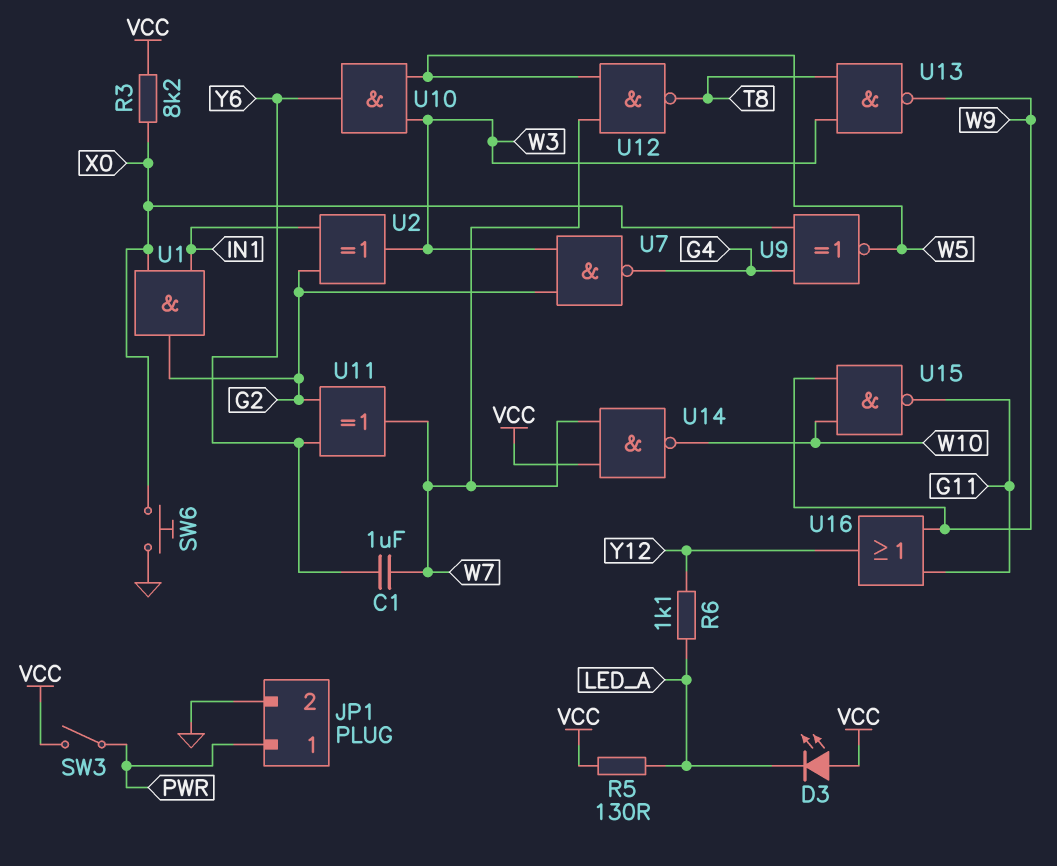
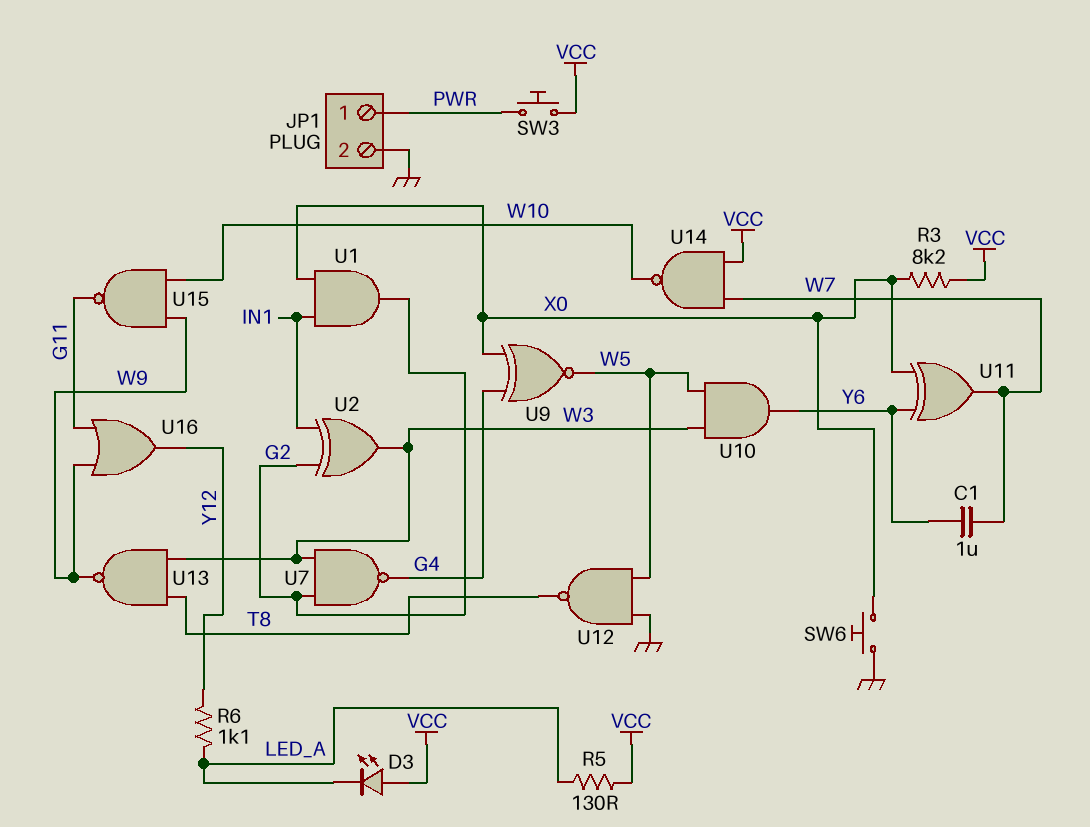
SW3: switch (PWR, VCC) -> button (PWR, VCC)
U11: XOR (in G2, in Y6, out W7) -> XOR (in X0, in Y6, out W7)
U12: NAND (in W5, in W7, out T8) -> NAND (in GND, in W5, out T8)

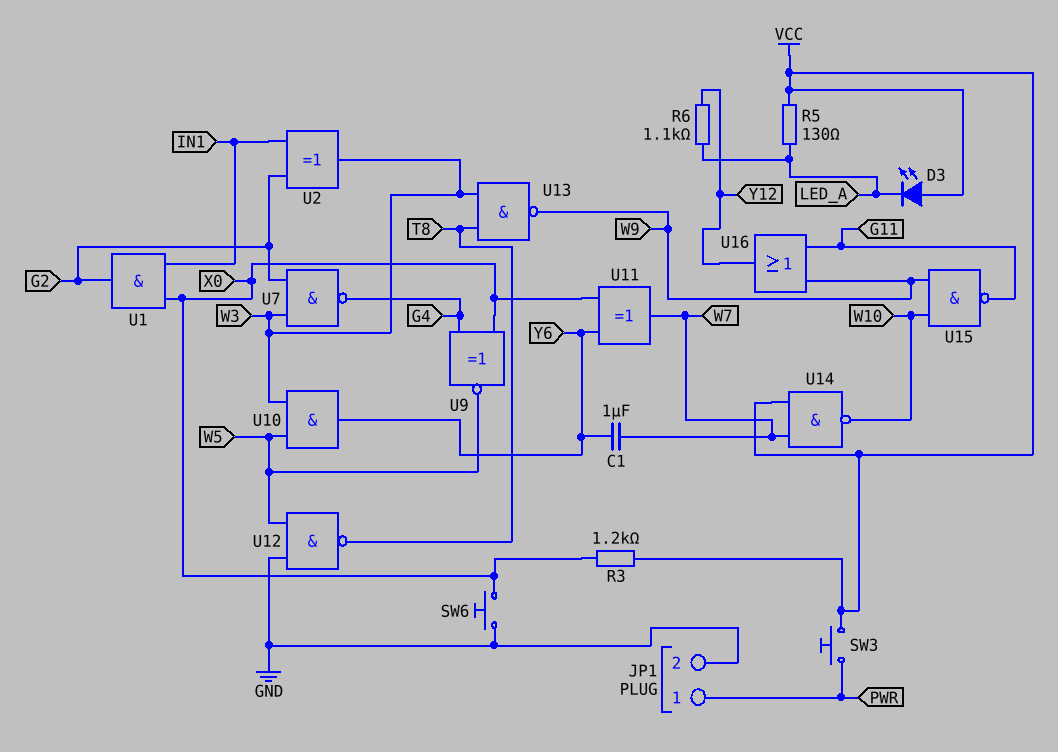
R3: 8.2k (VCC, X0) -> 1.2k (VCC, X0)

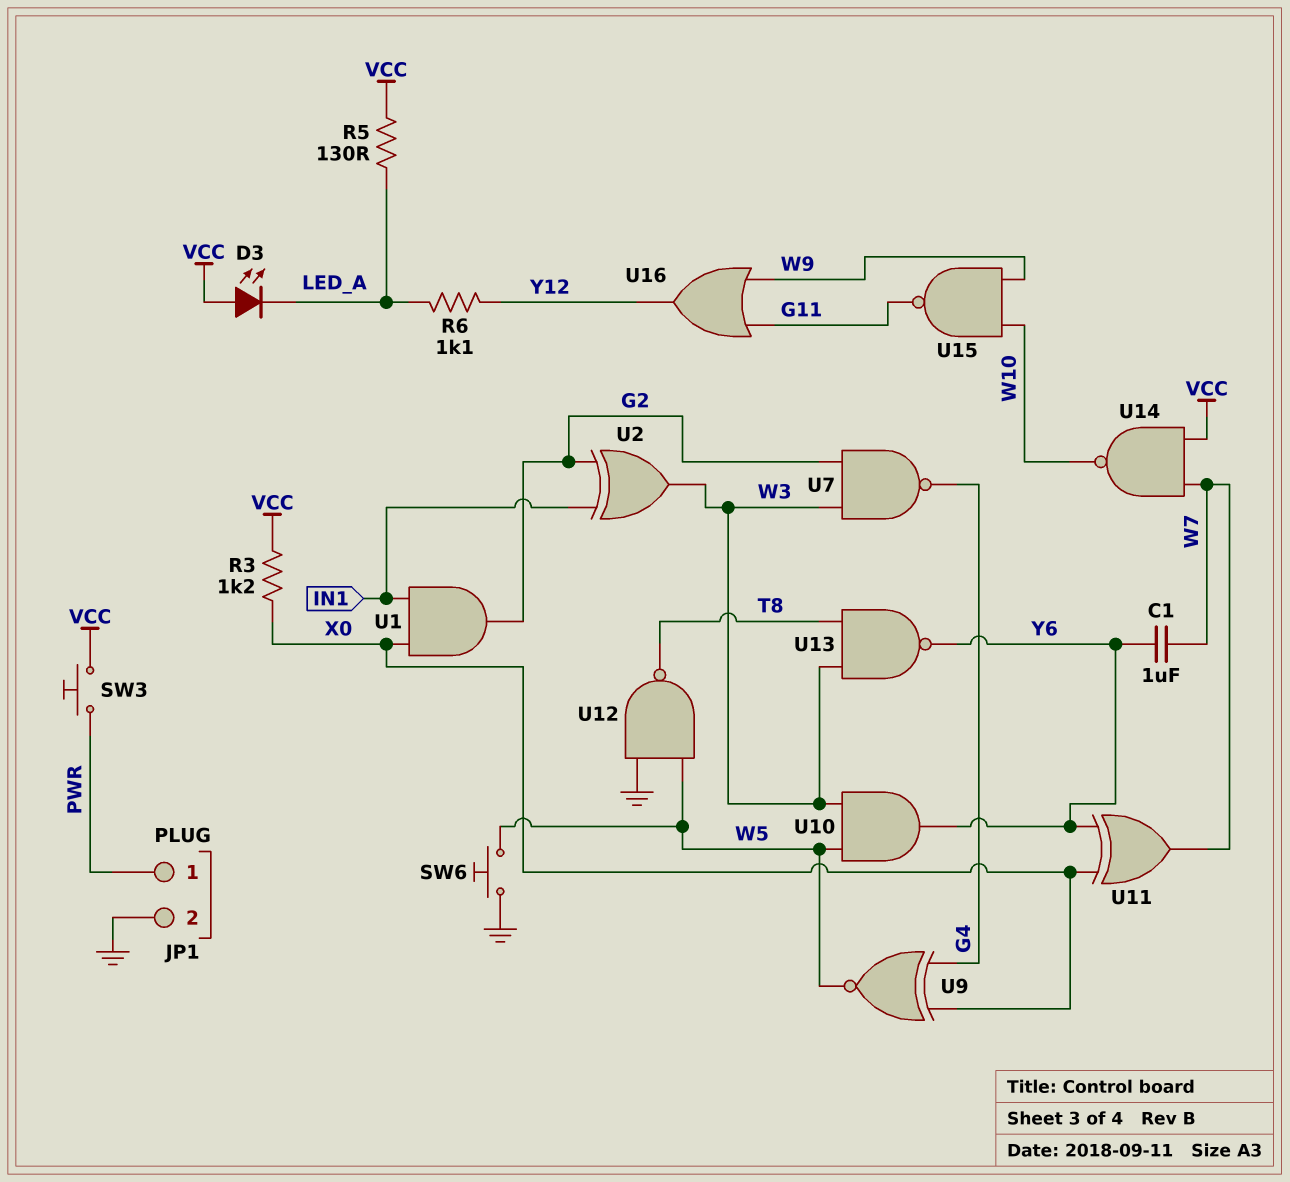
SW6: button (GND, X0) -> button (GND, W5)
U13: NAND (in T8, in W3, out W9) -> NAND (in T8, in W3, out Y6)

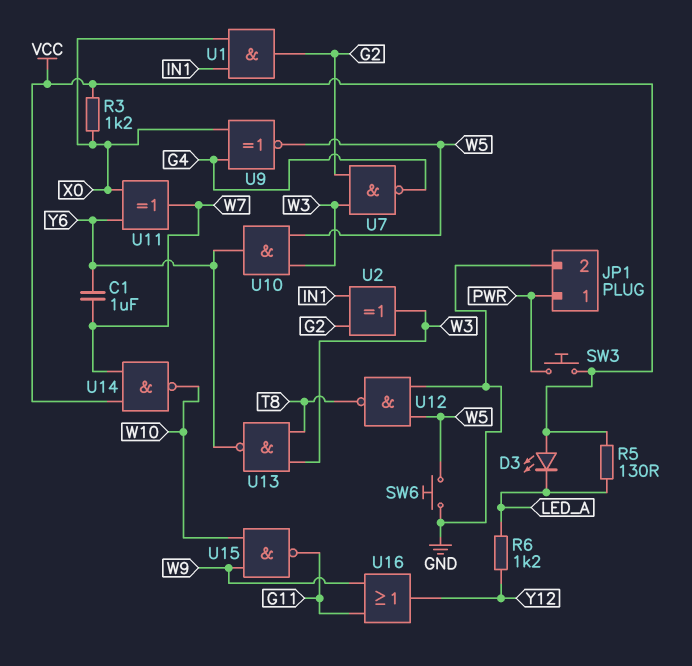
R6: 1.1k (LED_A, Y12) -> 1.2k (LED_A, Y12)

